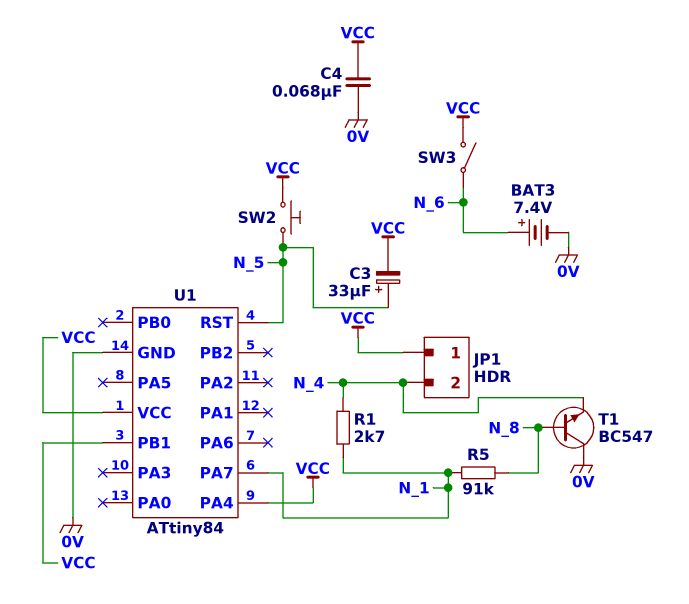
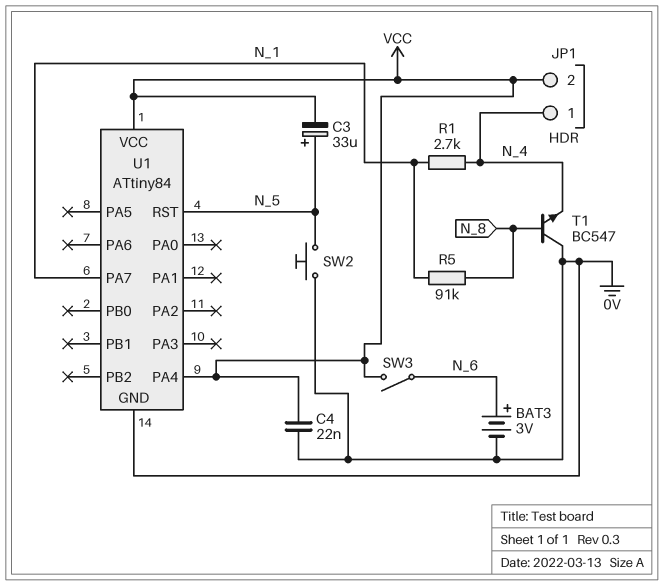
BAT3: 7.4V (plus N_6, minus 0V) -> 3V (plus N_6, minus 0V)
C4: 68nF (0V, VCC) -> 22nF (0V, VCC)
JP1 pin 1: VCC -> N_4
JP1 pin 2: N_4 -> VCC
SW2: button (N_5, VCC) -> button (0V, N_5)
U1 pin PB1: VCC -> none

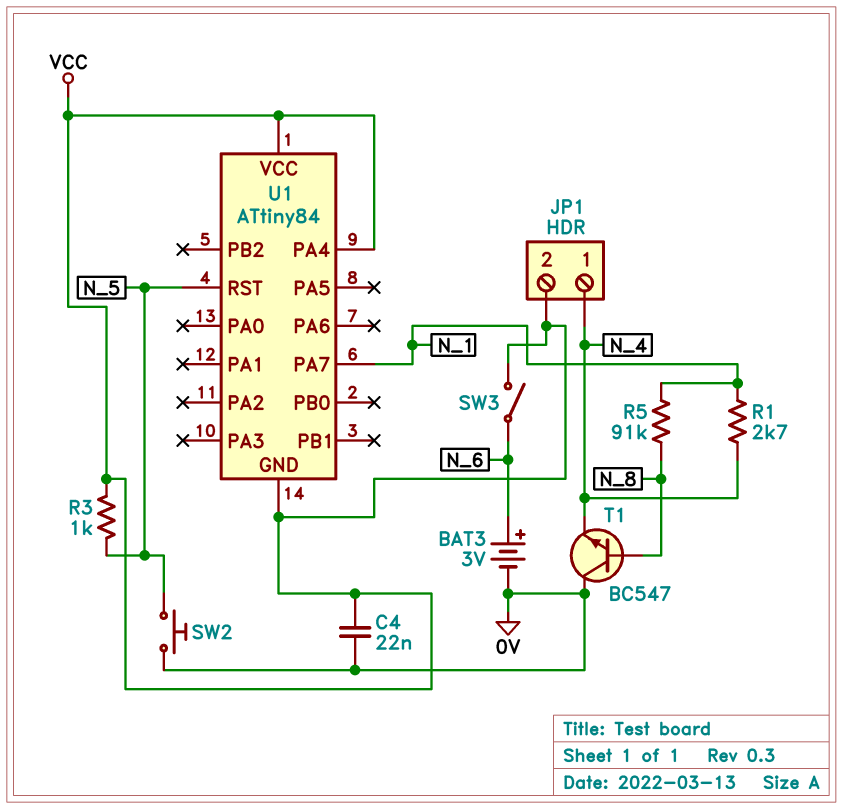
C3: 33uF (plus N_5, minus VCC) -> none
R3: none -> 1k (N_5, VCC)
U1 pin GND: 0V -> VCC

